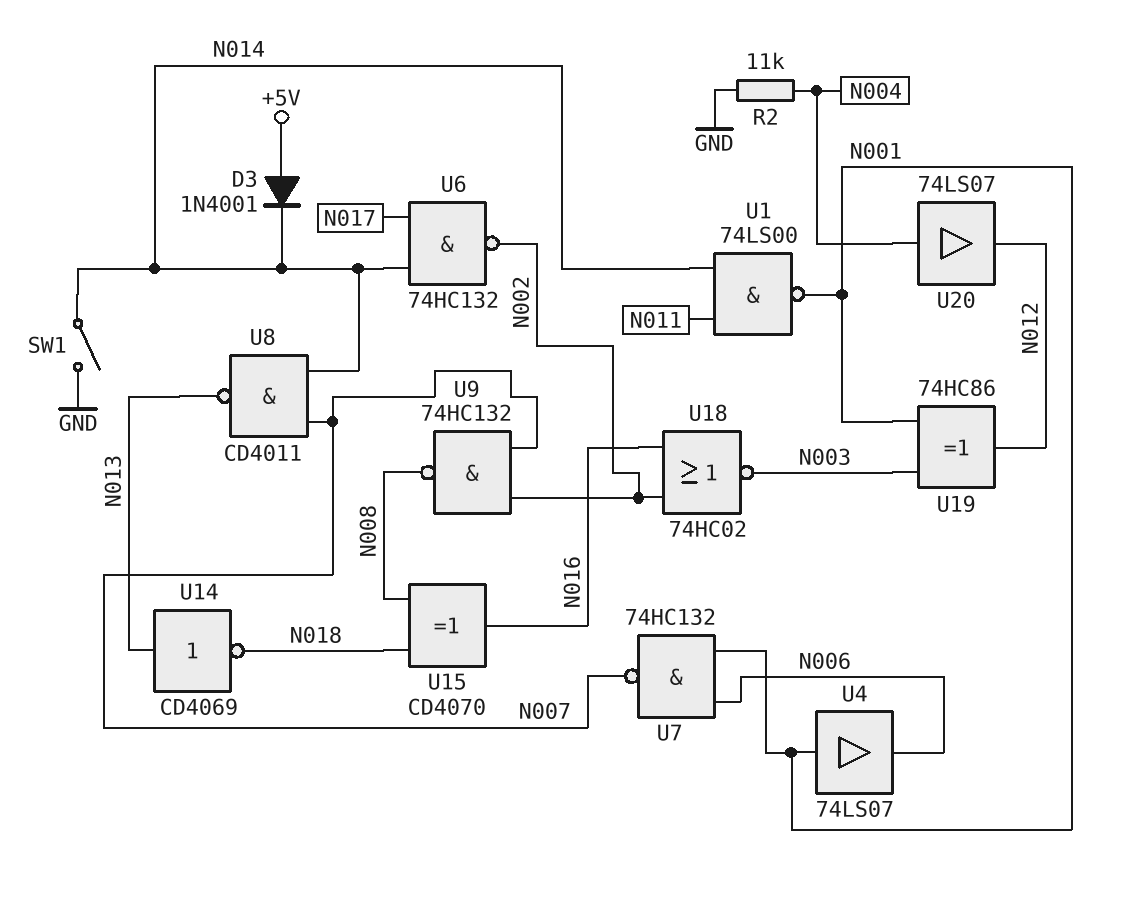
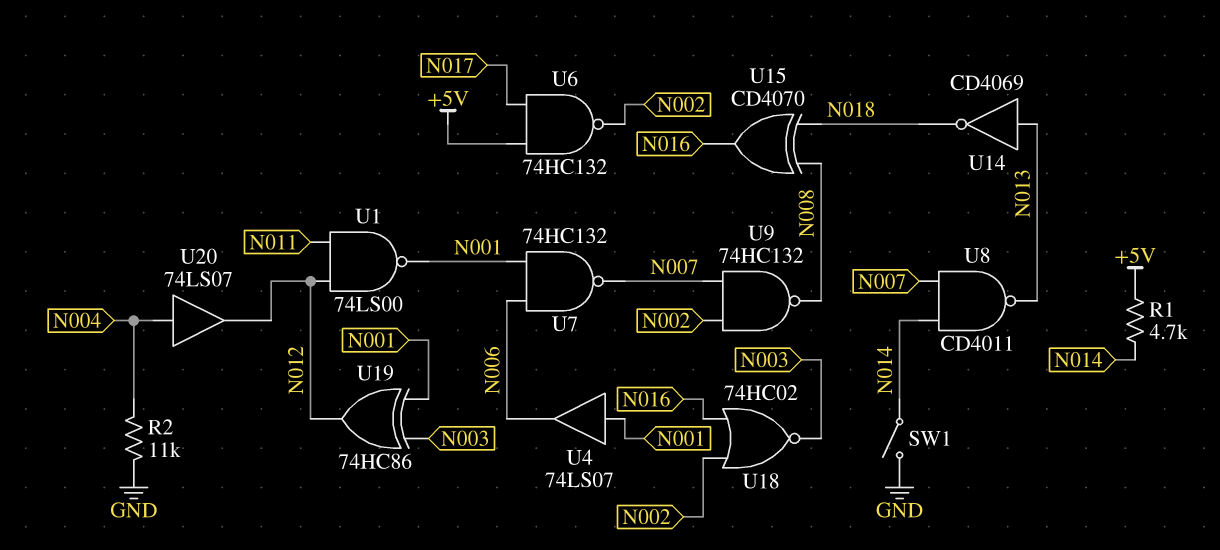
D3: diode 1N4001 (A +5V, K N014) -> none
R1: none -> 4.7k (+5V, N014)
U1: NAND 74LS00 (in N011, in N014, out N001) -> NAND 74LS00 (in N011, in N012, out N001)
U6: NAND 74HC132 (in N014, in N017, out N002) -> NAND 74HC132 (in +5V, in N017, out N002)

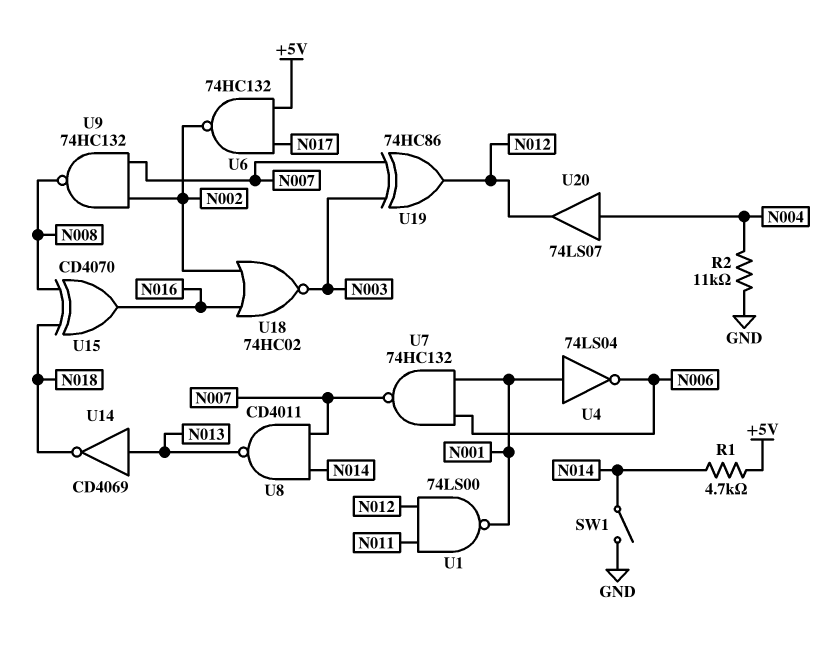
U4: buffer 74LS07 (in N001, out N006) -> NOT 74LS04 (in N001, out N006)
U19: XOR 74HC86 (in N001, in N003, out N012) -> XOR 74HC86 (in N003, in N007, out N012)

